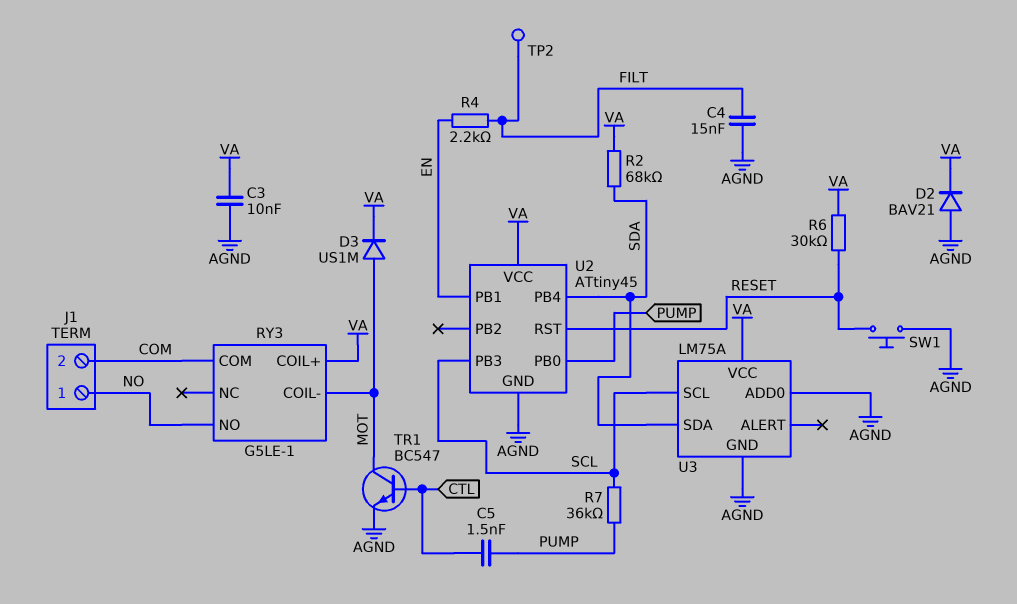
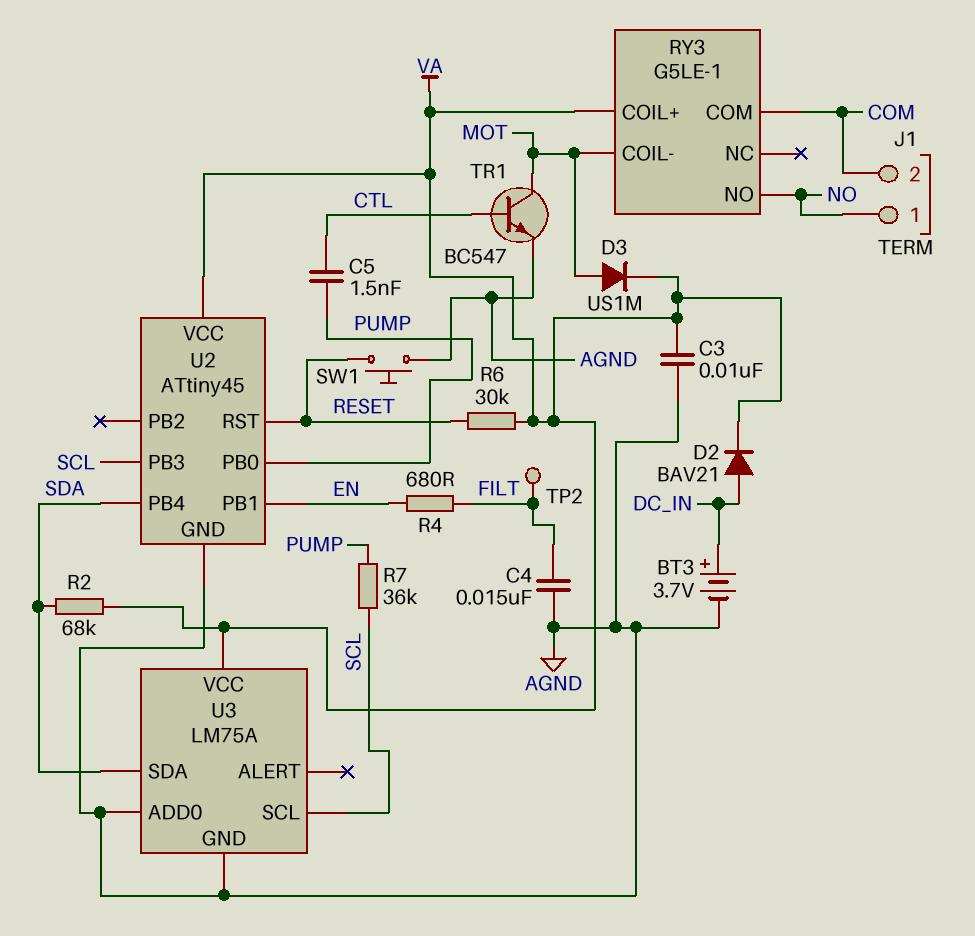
BT3: none -> 3.7V (plus DC_IN, minus AGND)
D2: diode BAV21 (A AGND, K VA) -> diode BAV21 (A DC_IN, K VA)
R4: 2.2k (EN, FILT) -> 680 (EN, FILT)

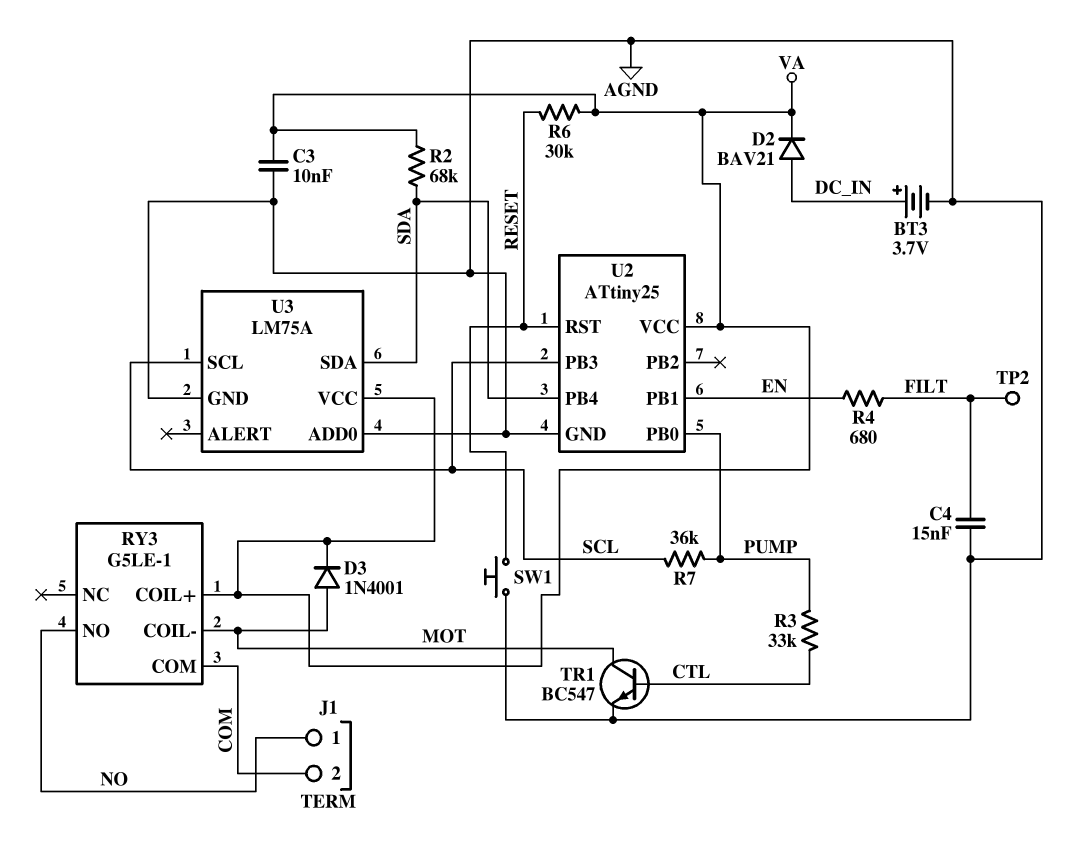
C5: 1.5nF (CTL, PUMP) -> none
D3: diode US1M (A MOT, K VA) -> diode 1N4001 (A MOT, K VA)
R3: none -> 33k (CTL, PUMP)
U2: ATtiny45 -> ATtiny25

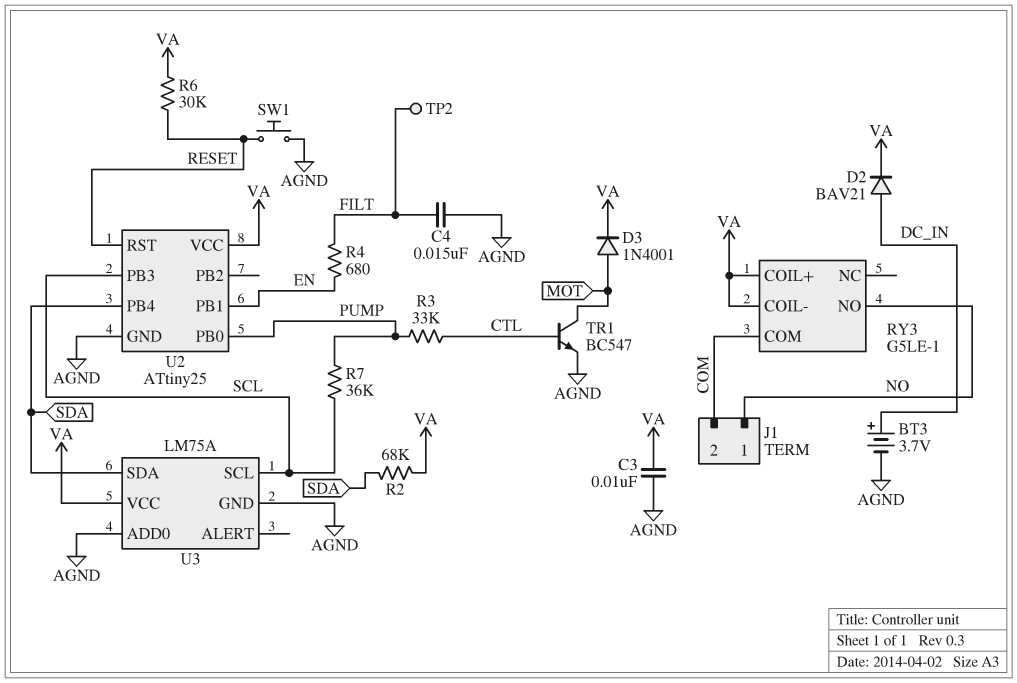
RY3 pin COIL-: MOT -> VA

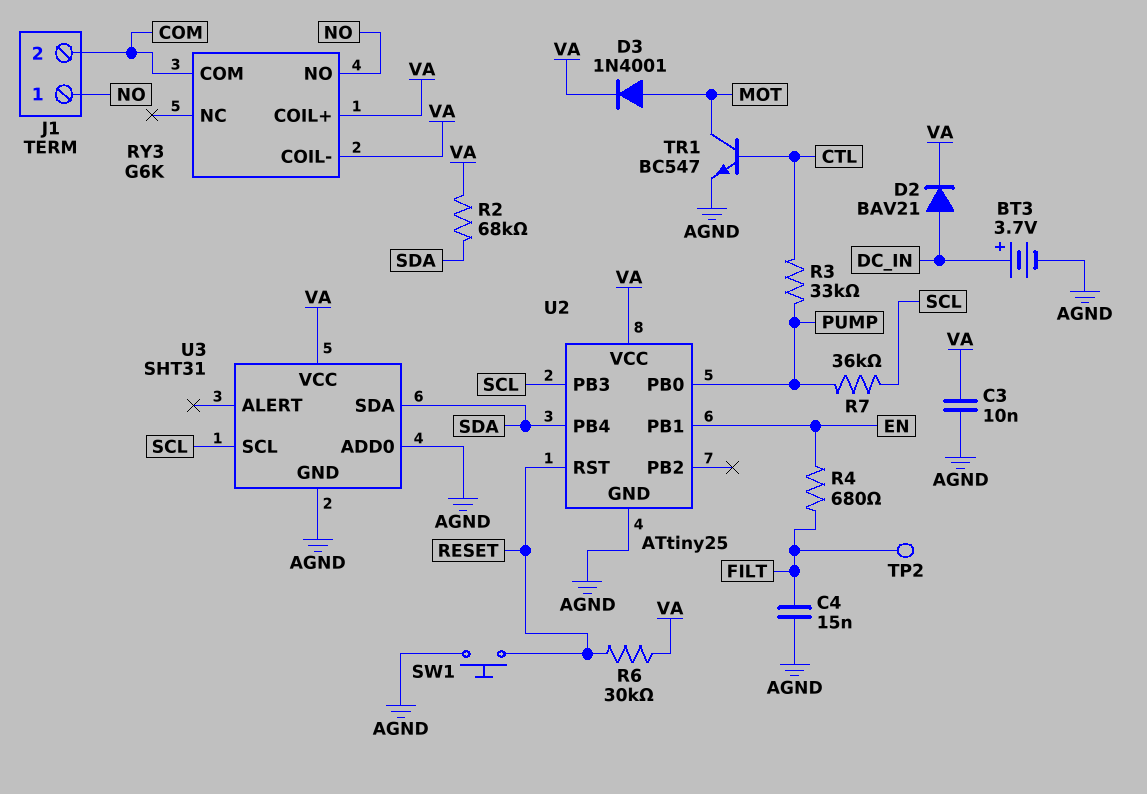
RY3: G5LE-1 -> G6K
U3: LM75A -> SHT31

